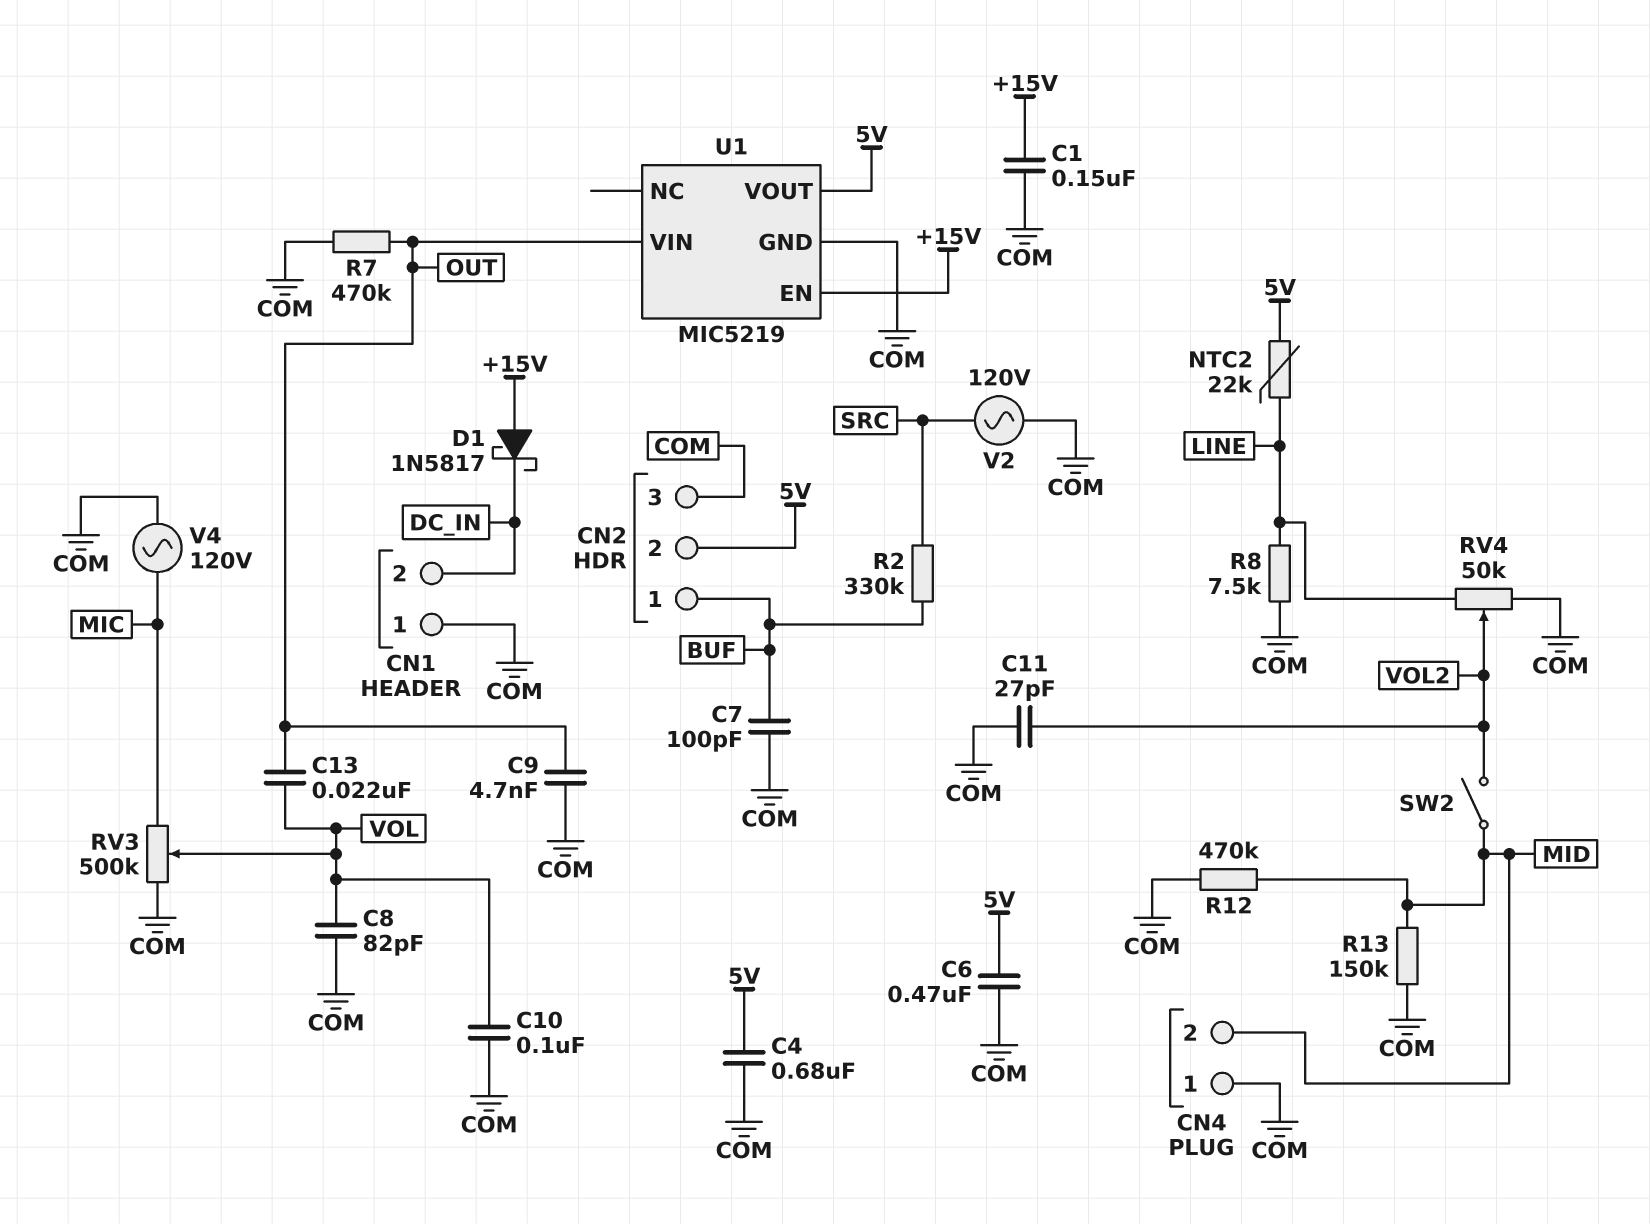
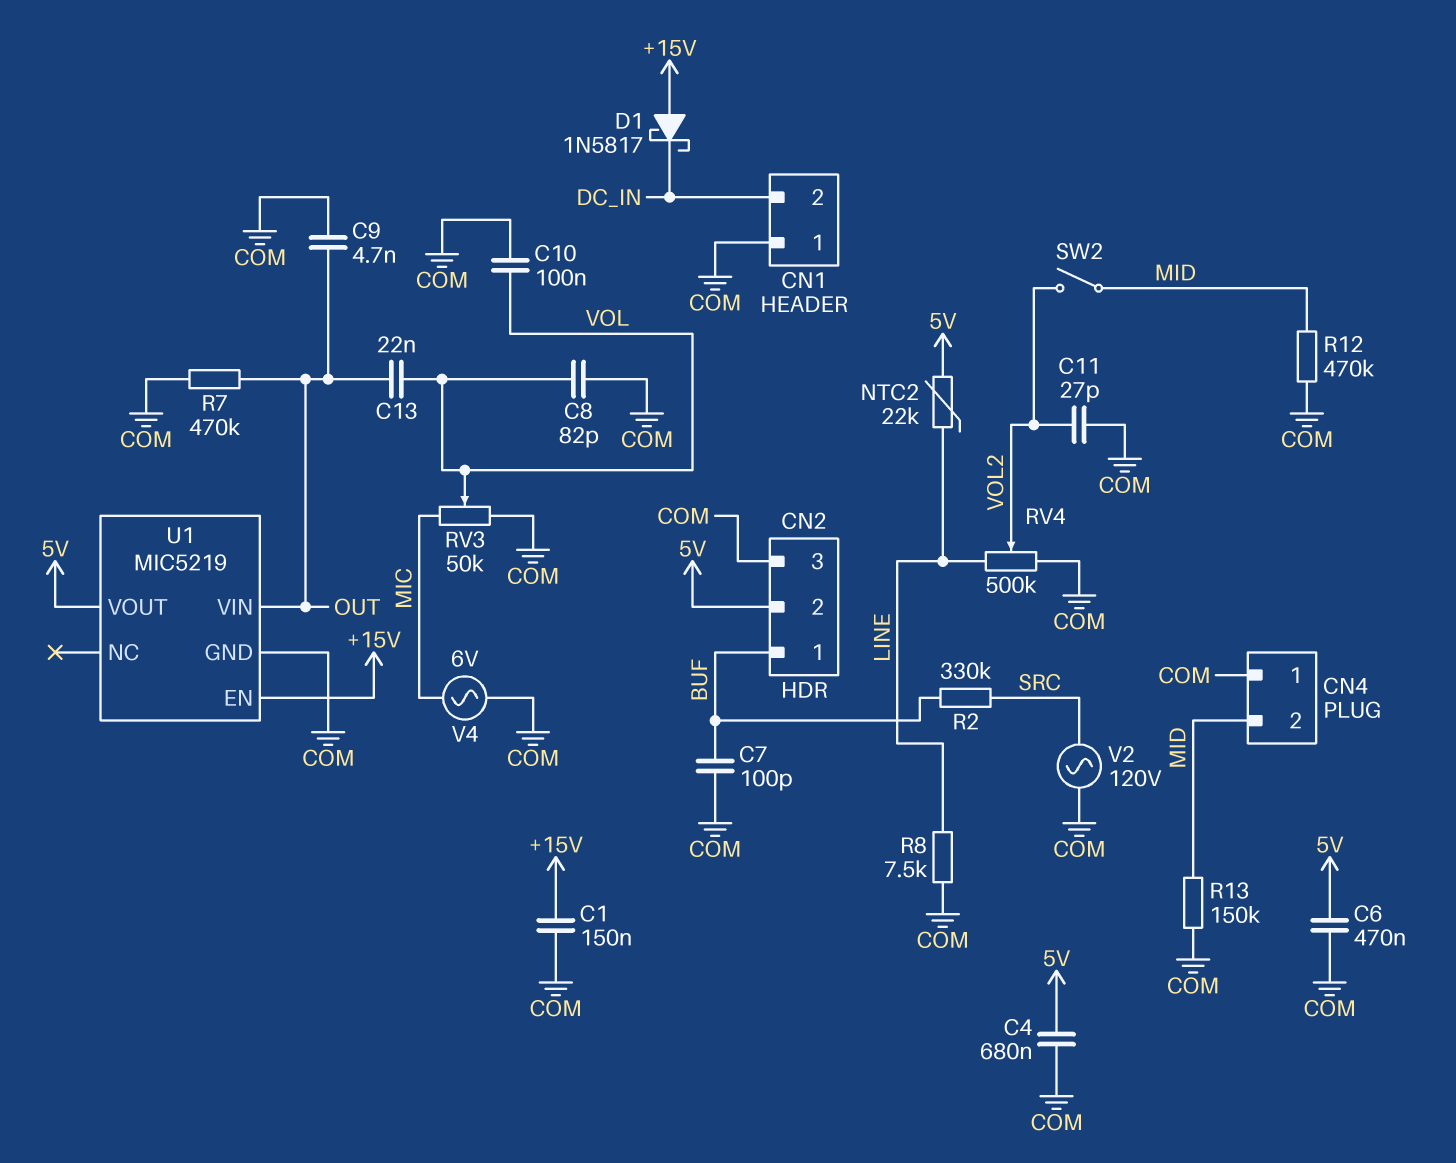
RV3: 500k (COM, MIC, wiper VOL) -> 50k (COM, MIC, wiper VOL)
RV4: 50k (COM, LINE, wiper VOL2) -> 500k (COM, LINE, wiper VOL2)
V4: AC 120V (COM, MIC) -> AC 6V (COM, MIC)

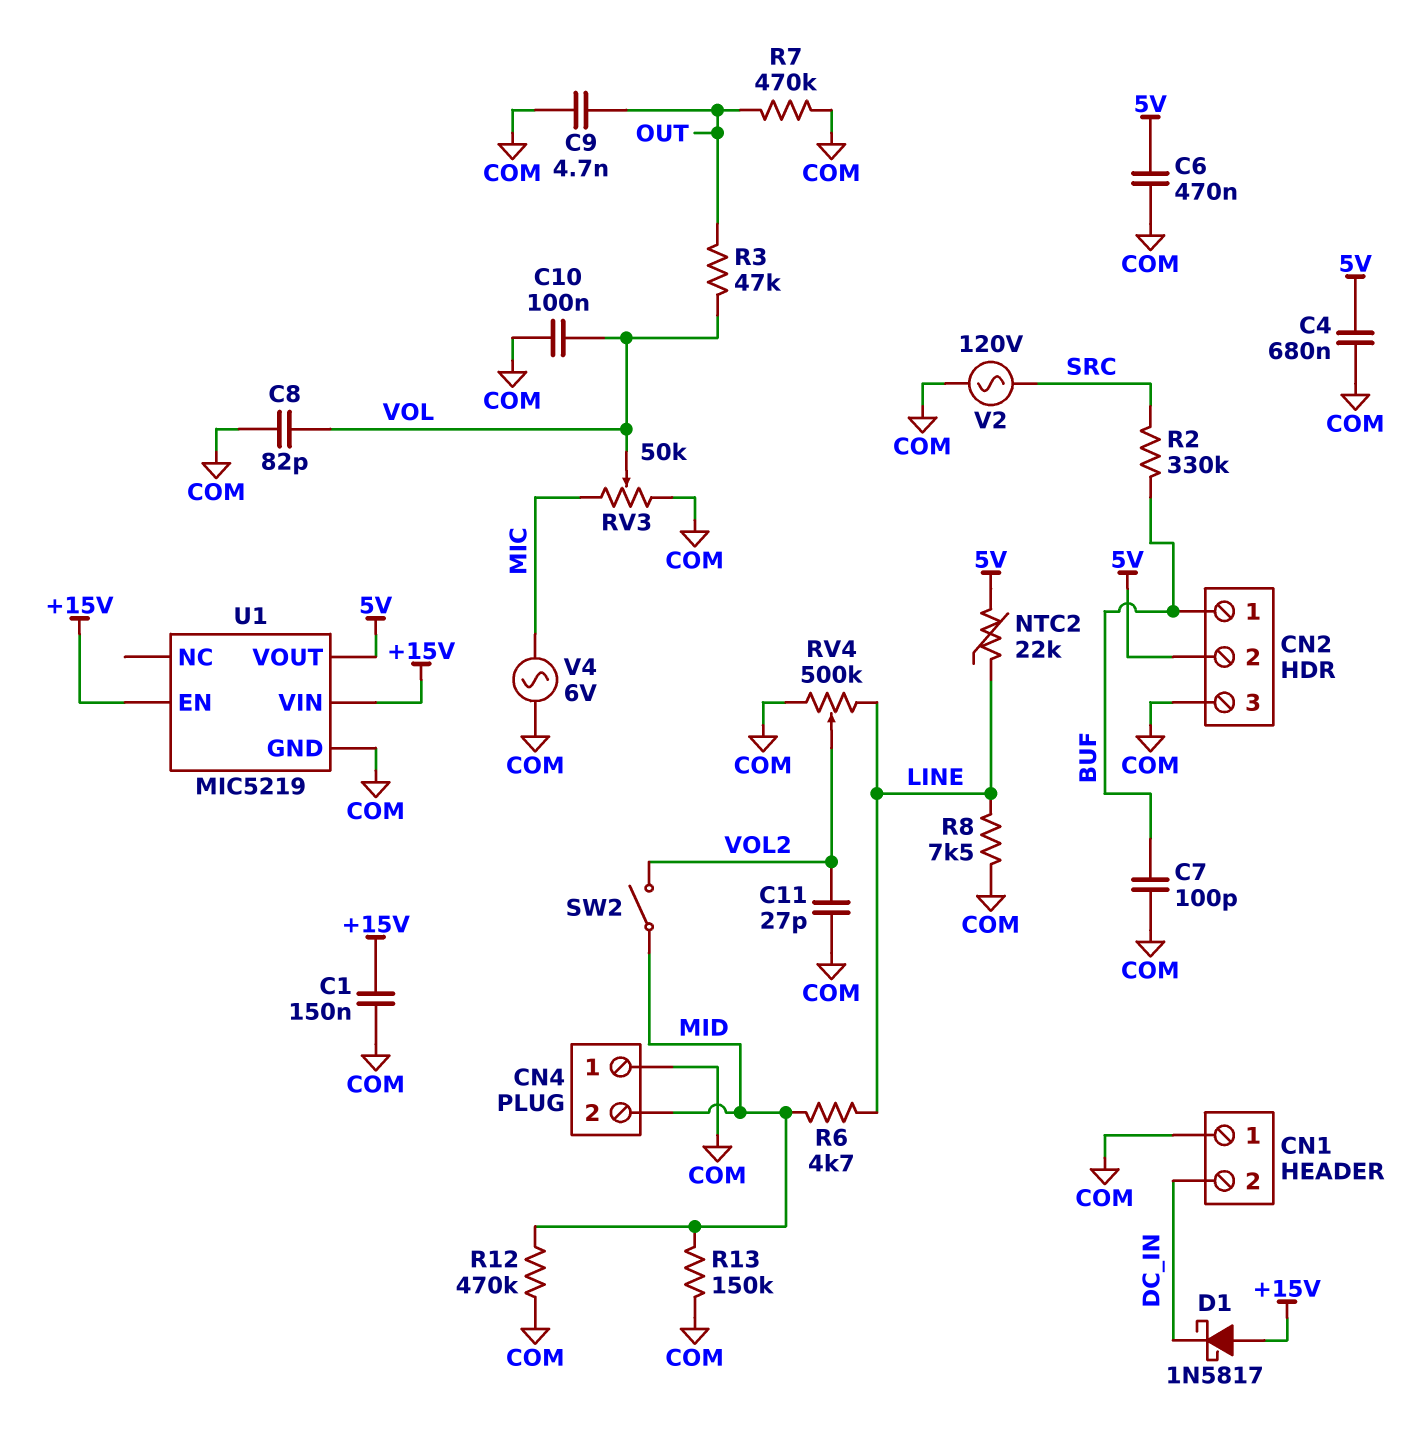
C13: 22nF (OUT, VOL) -> none
R3: none -> 47k (OUT, VOL)
R6: none -> 4.7k (LINE, MID)
U1 pin VIN: OUT -> +15V

